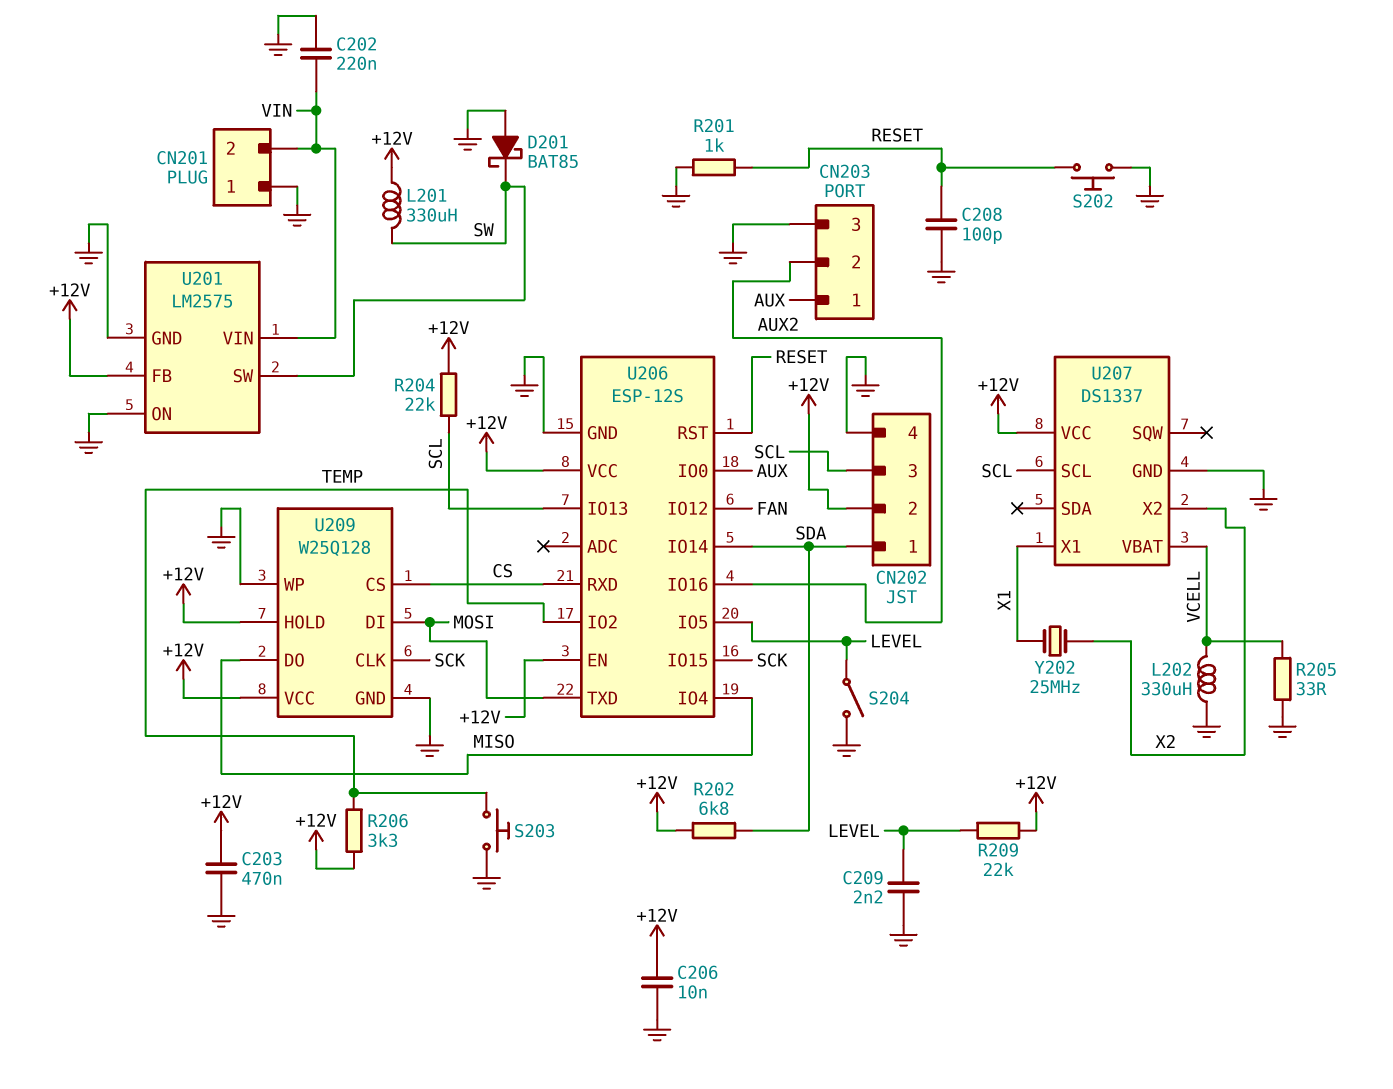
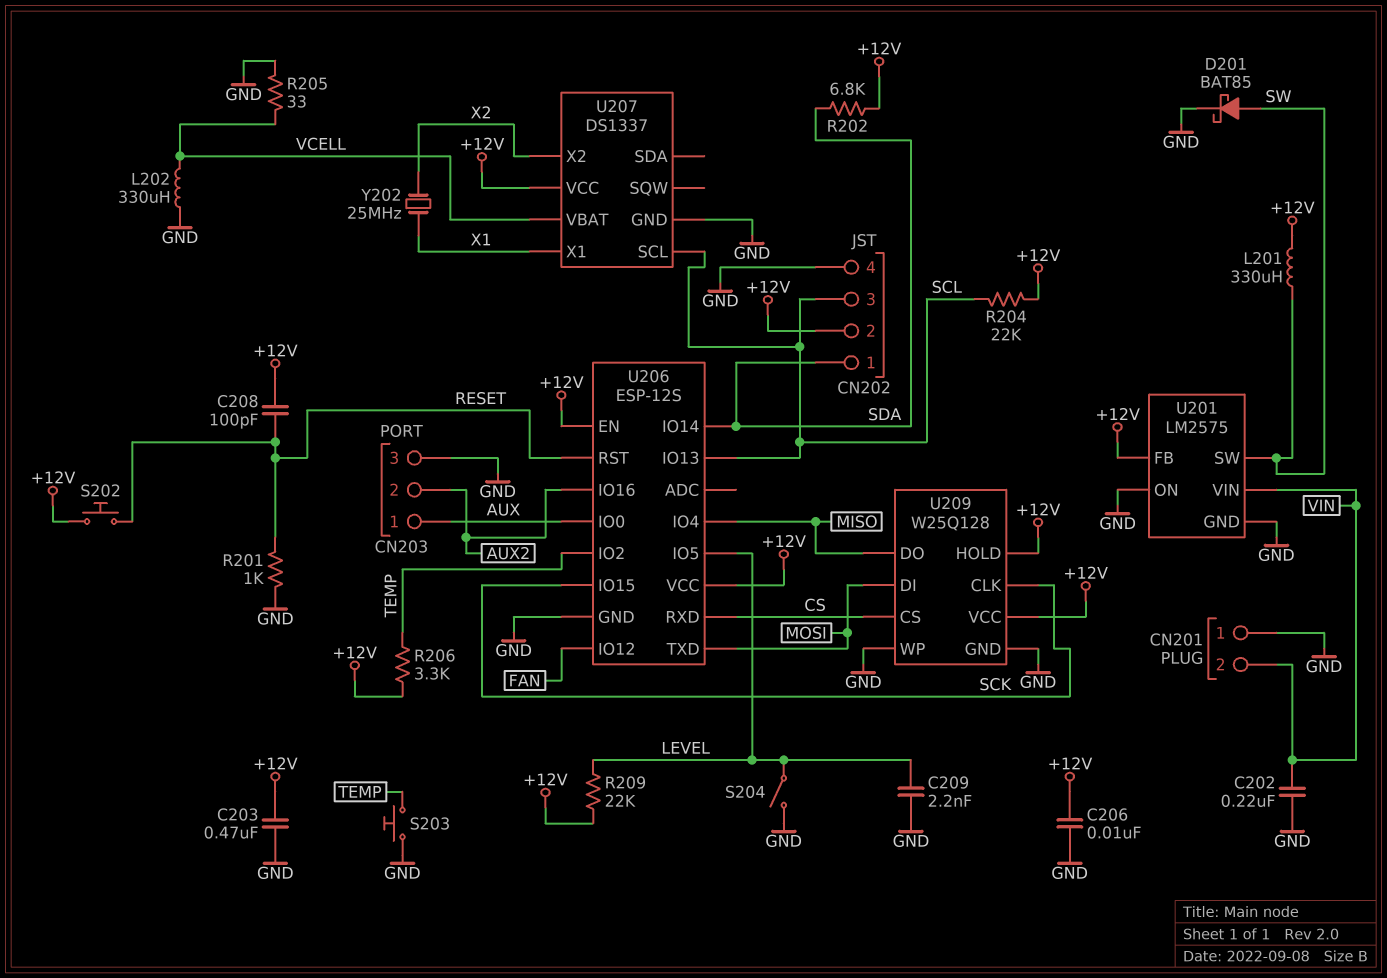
C208: 100pF (GND, RESET) -> 100pF (+12V, RESET)
D201: schottky BAT85 (A GND, K SW) -> schottky BAT85 (A SW, K GND)
S202: button (GND, RESET) -> button (+12V, RESET)

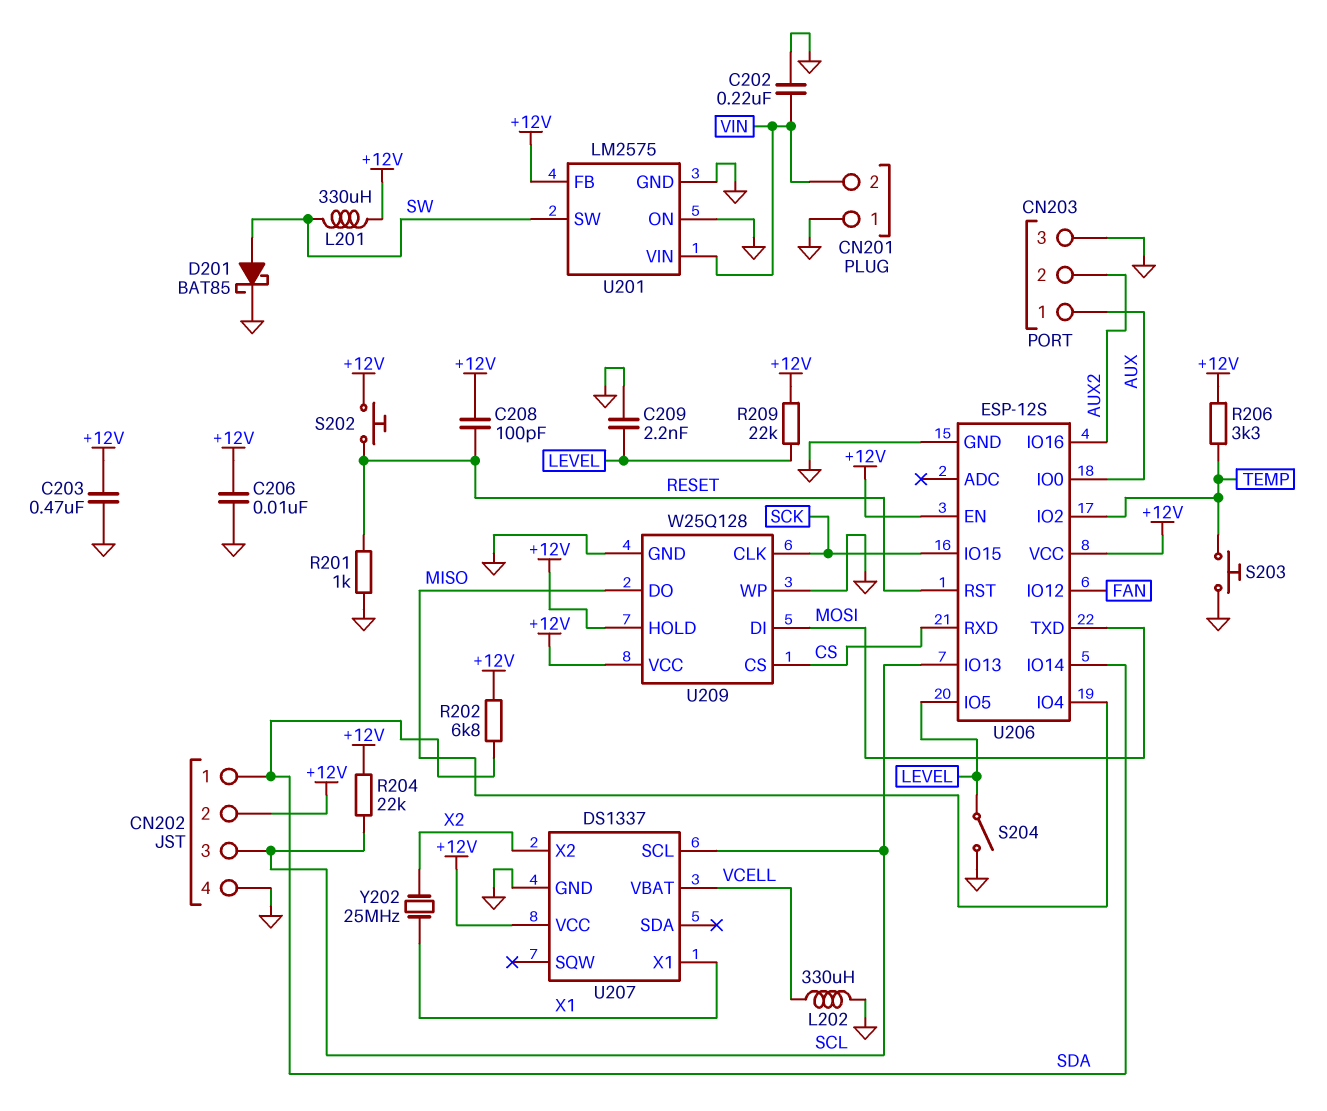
R205: 33 (GND, VCELL) -> none

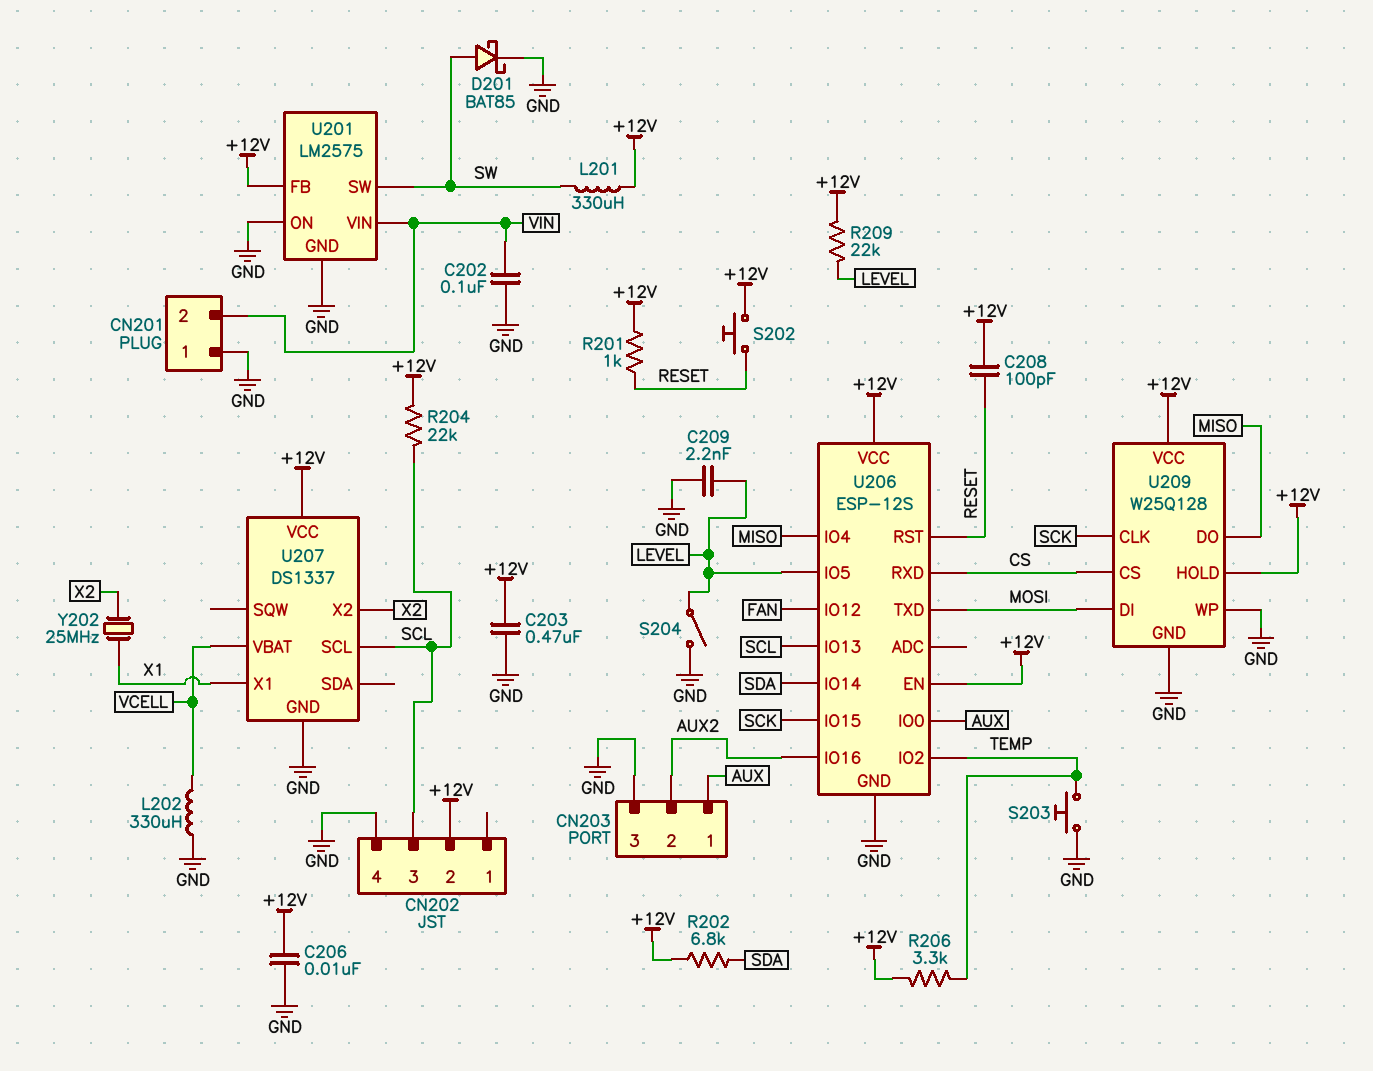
C202: 220nF (GND, VIN) -> 100nF (GND, VIN)
CN202 pin 1: SDA -> none
R201: 1k (GND, RESET) -> 1k (+12V, RESET)

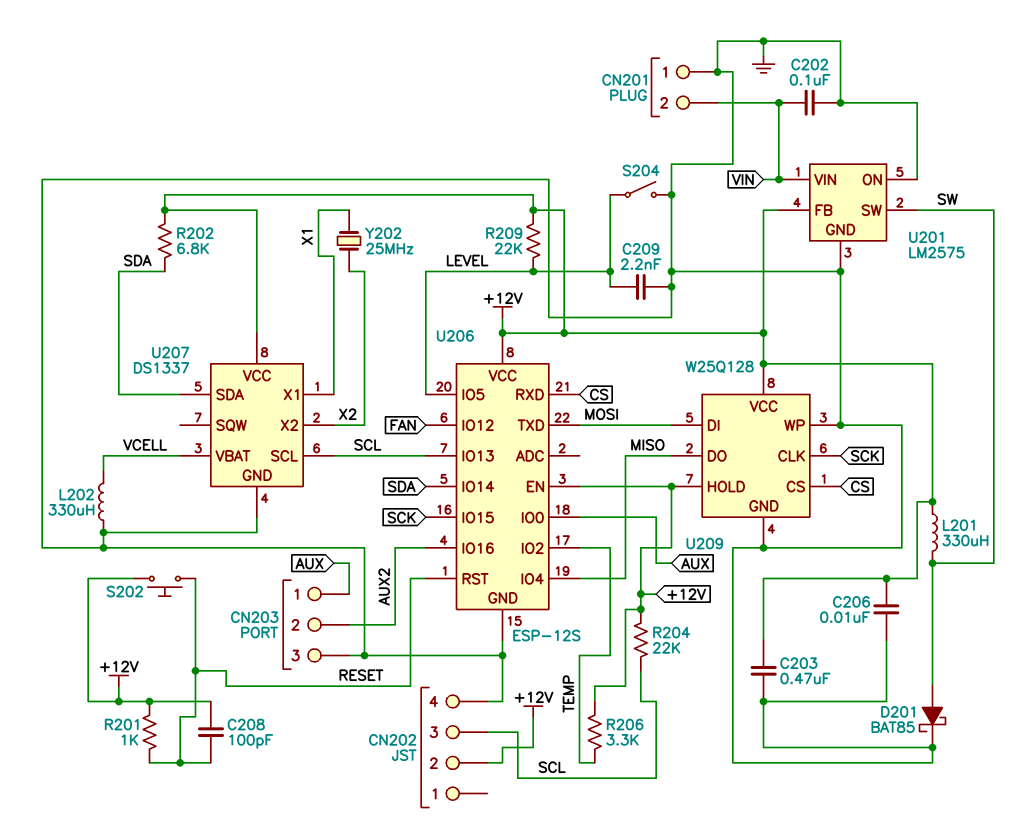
S203: button (GND, TEMP) -> none
U207 pin SDA: none -> SDA

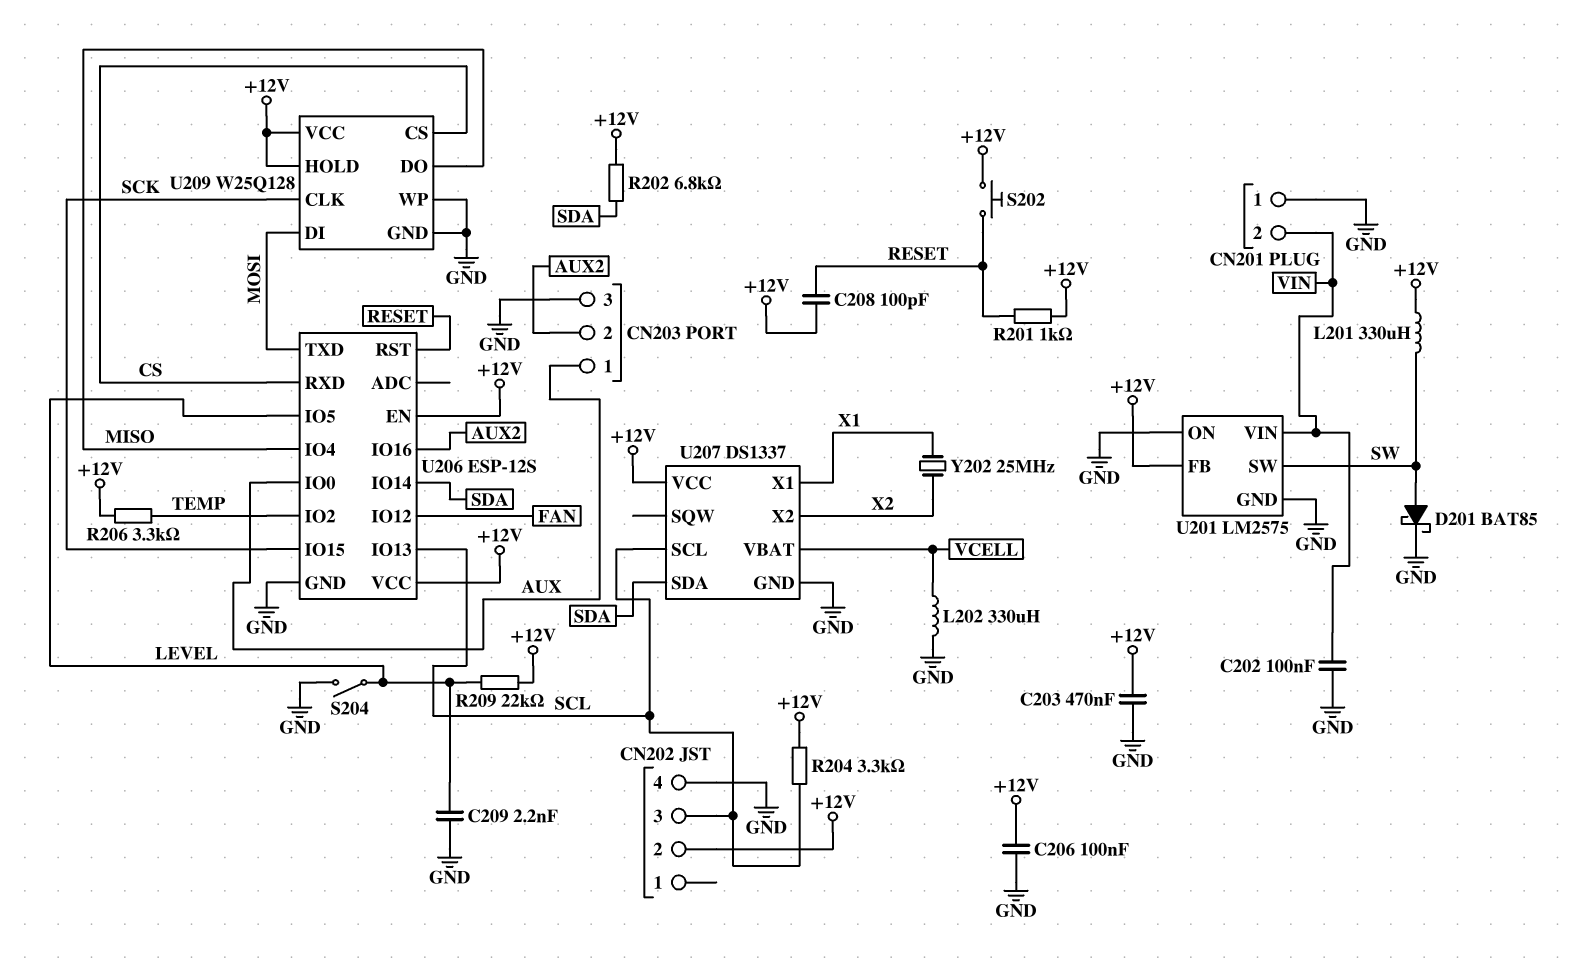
C206: 10nF (+12V, GND) -> 100nF (+12V, GND)
R204: 22k (+12V, SCL) -> 3.3k (+12V, SCL)

